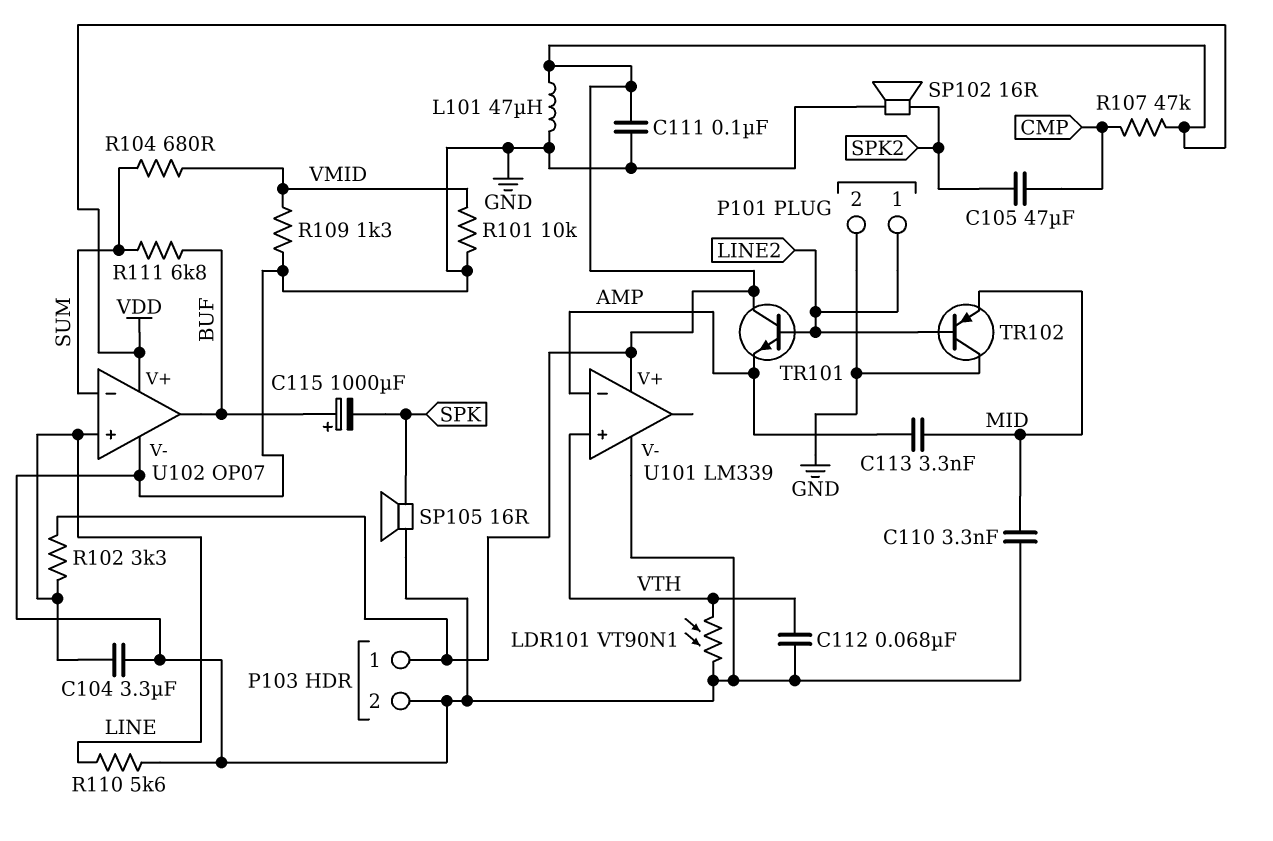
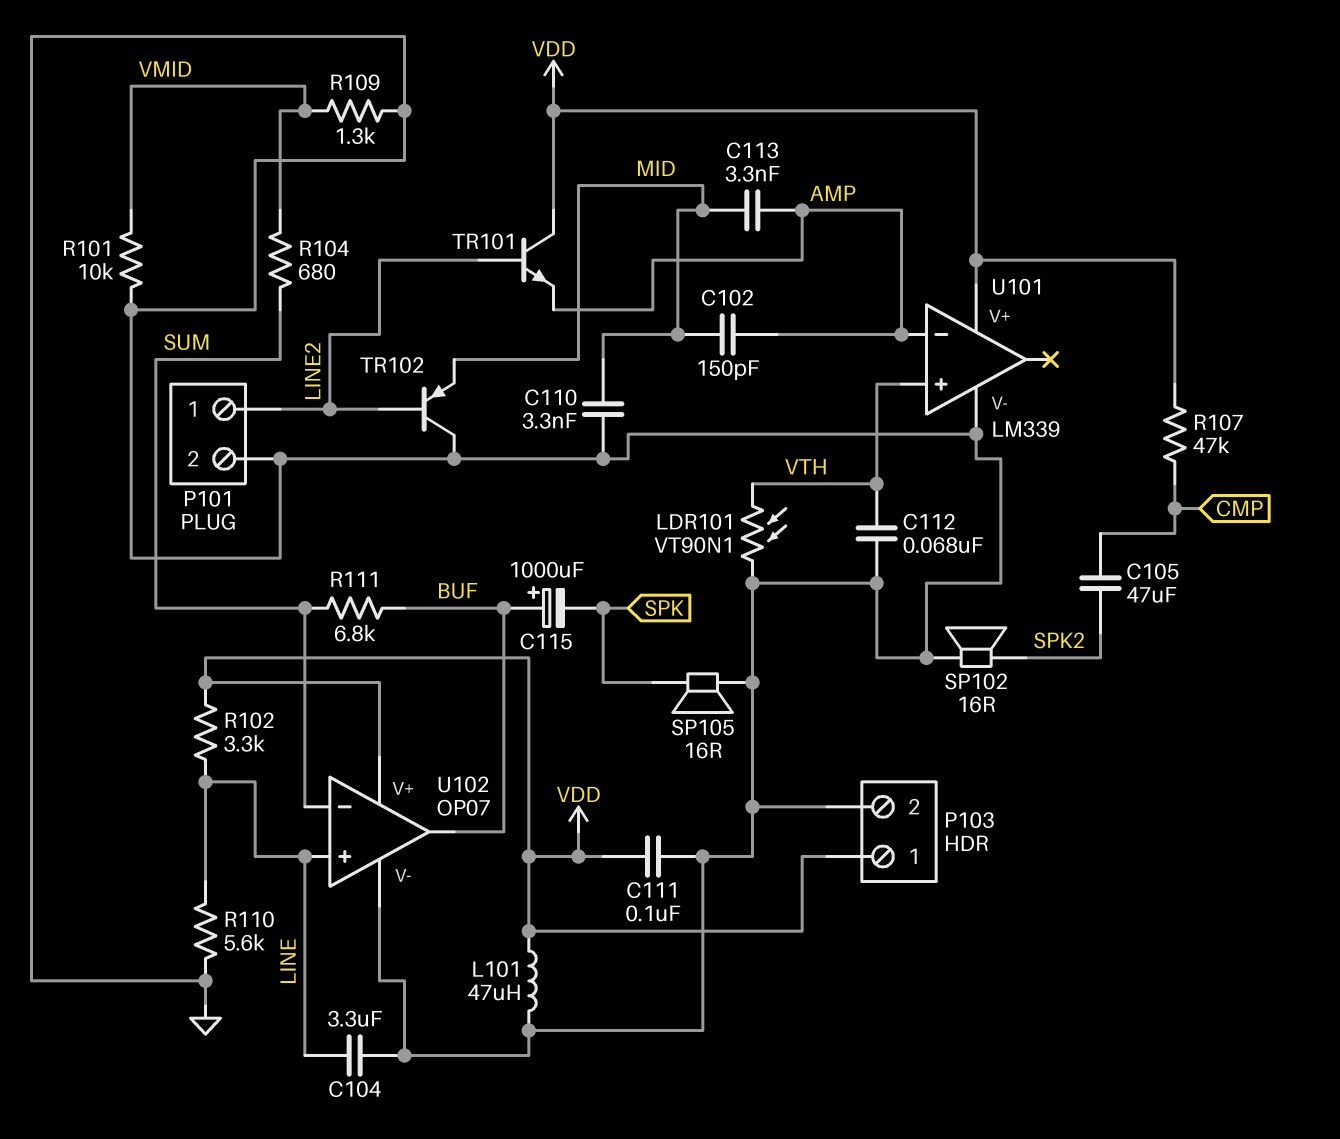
C102: none -> 150pF (AMP, MID)

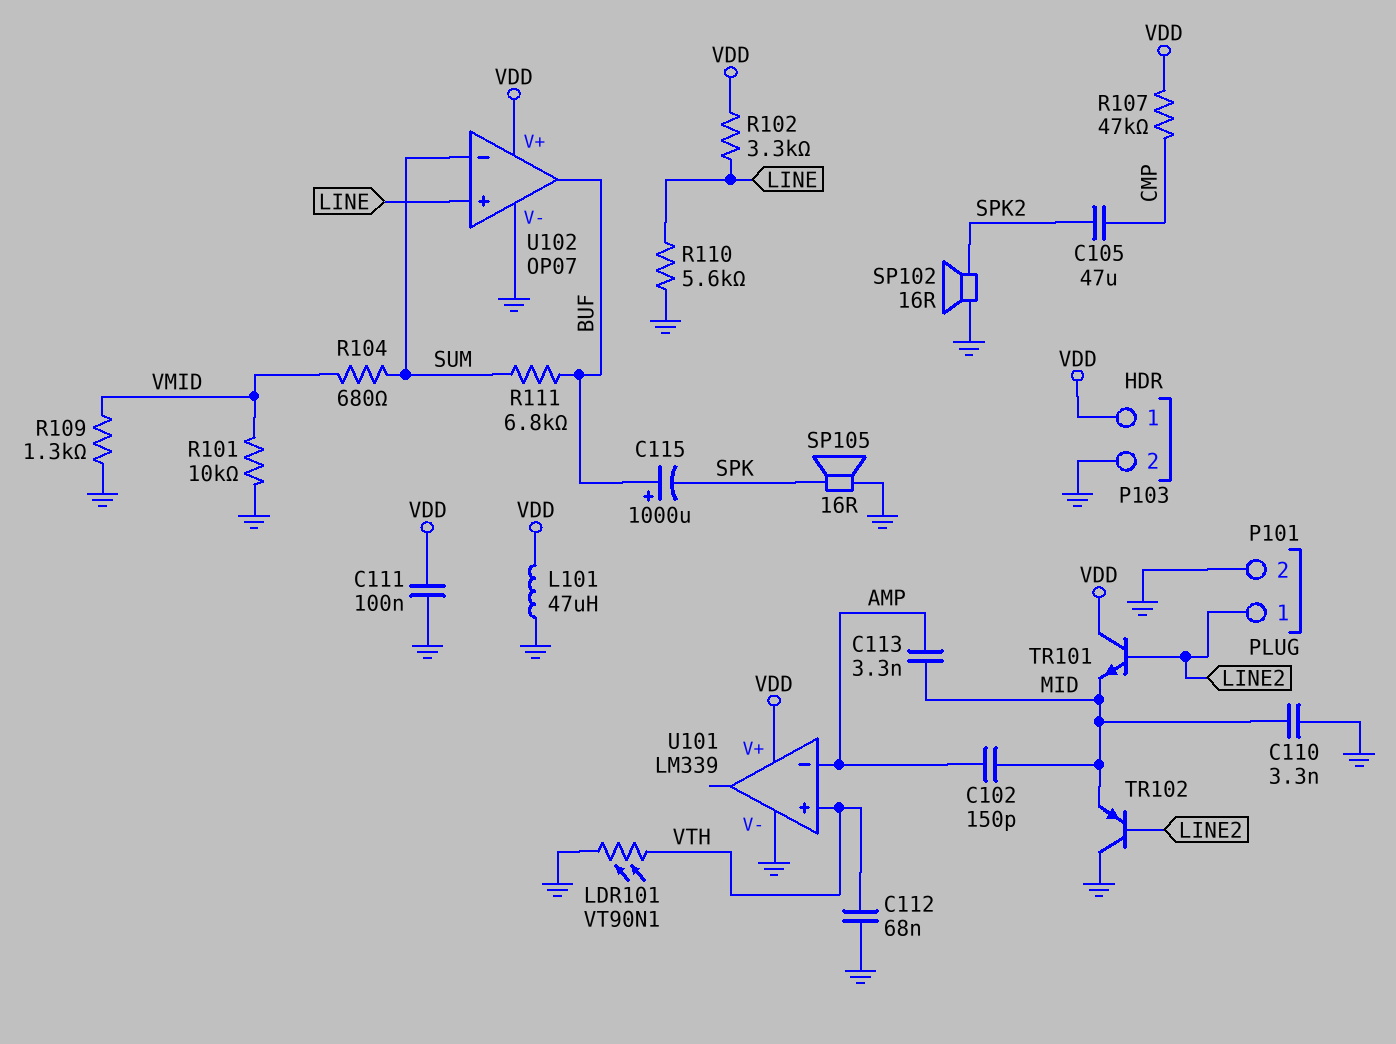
C104: 3.3uF (GND, LINE) -> none
TR101: NPN (B LINE2, C VDD, E AMP) -> NPN (B LINE2, C VDD, E MID)

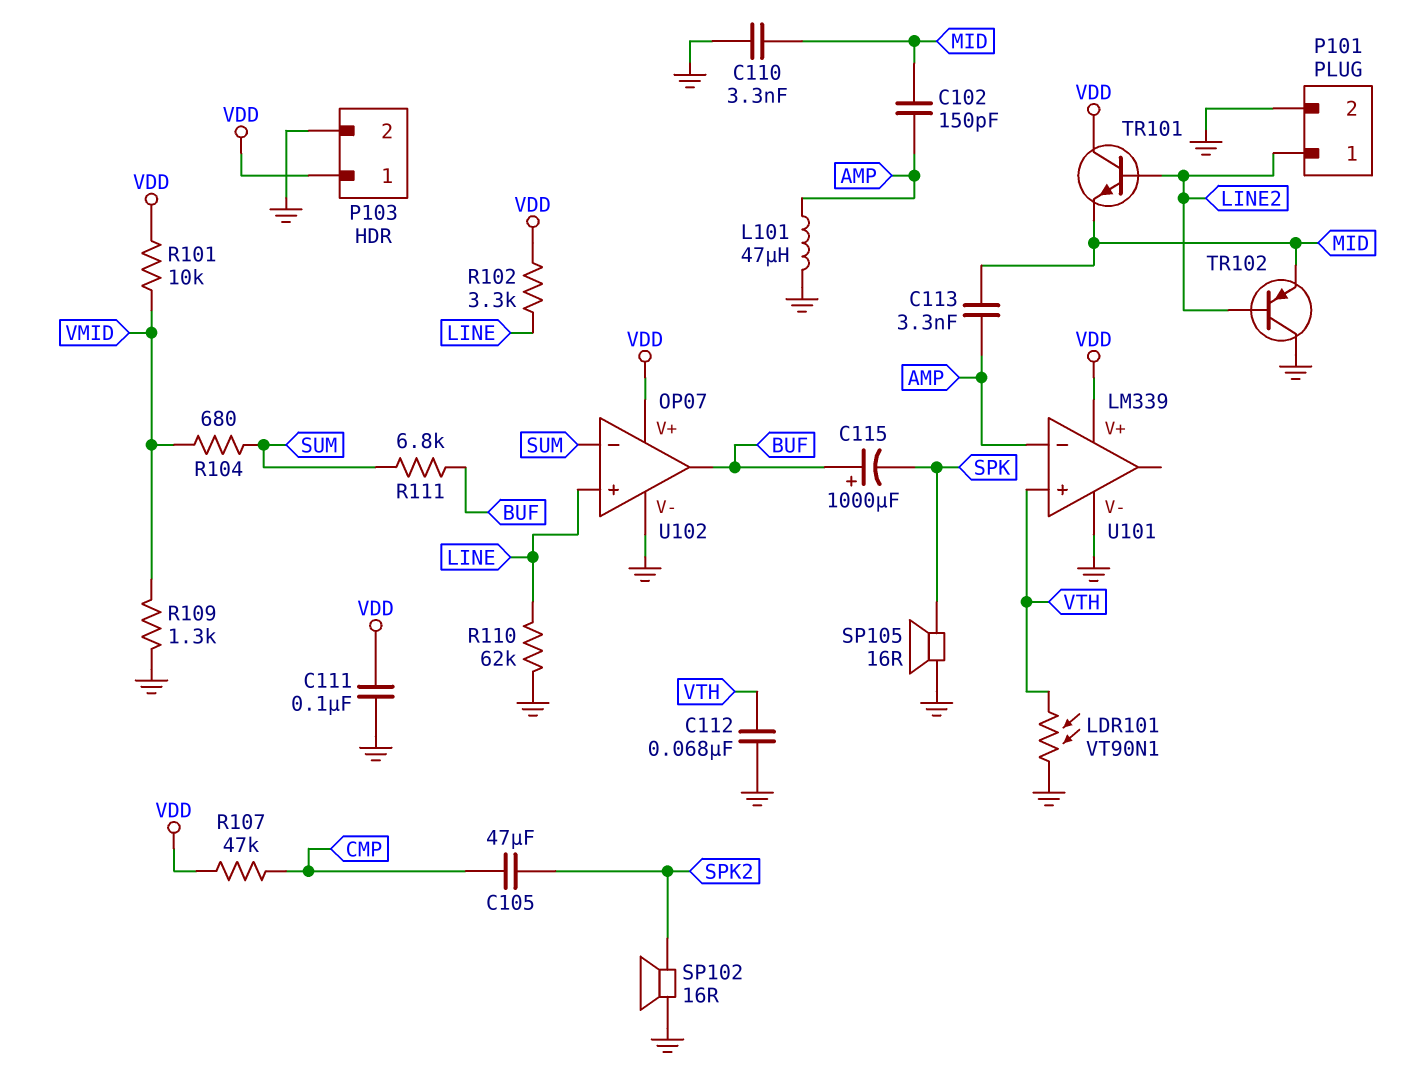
L101: 47uH (GND, VDD) -> 47uH (AMP, GND)
R101: 10k (GND, VMID) -> 10k (VDD, VMID)
R110: 5.6k (GND, LINE) -> 62k (GND, LINE)

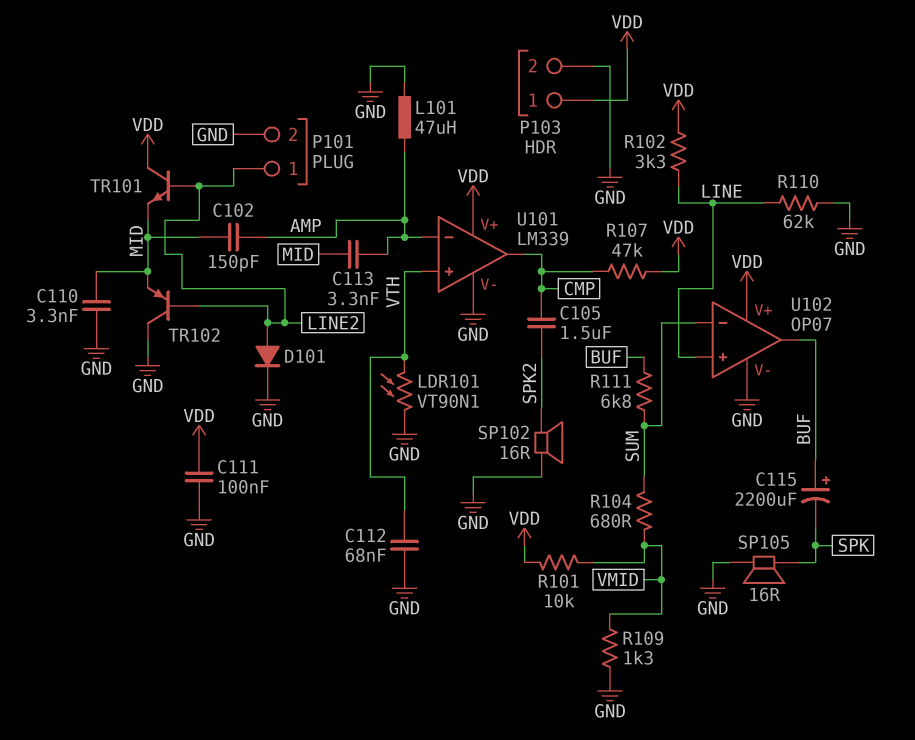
C105: 47uF (CMP, SPK2) -> 1.5uF (CMP, SPK2)
C115: 1000uF (plus BUF, minus SPK) -> 2200uF (plus BUF, minus SPK)
D101: none -> diode (A LINE2, K GND)
U101 pin out: none -> CMP

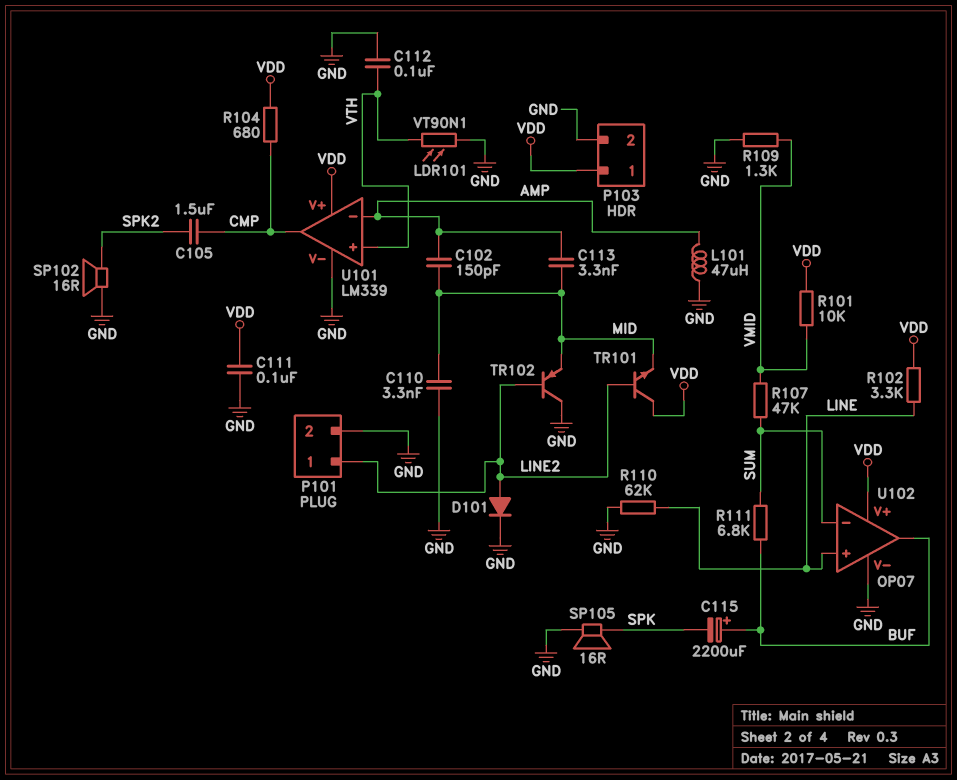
C112: 68nF (GND, VTH) -> 100nF (GND, VTH)
R104: 680 (SUM, VMID) -> 680 (CMP, VDD)
R107: 47k (CMP, VDD) -> 47k (SUM, VMID)

